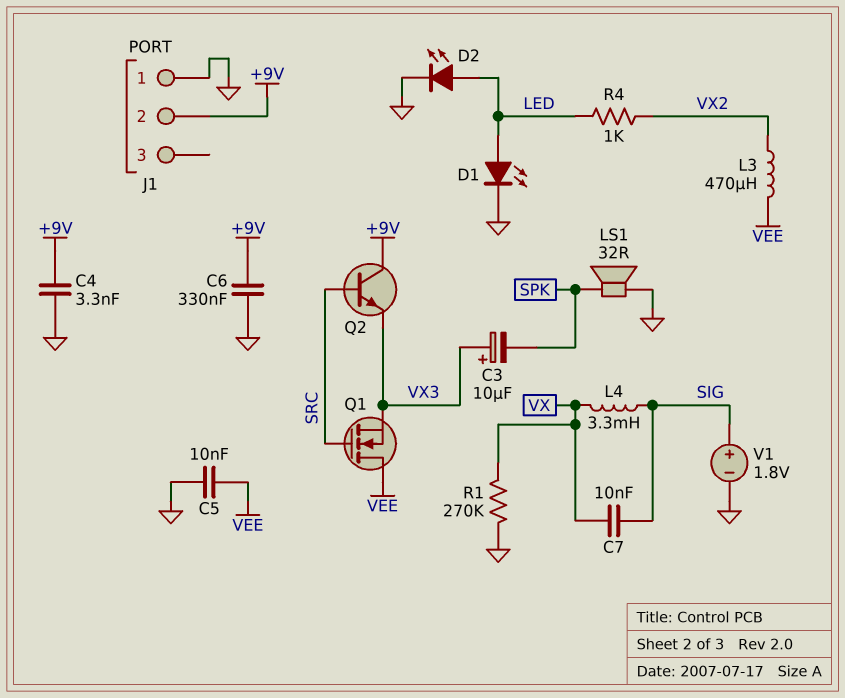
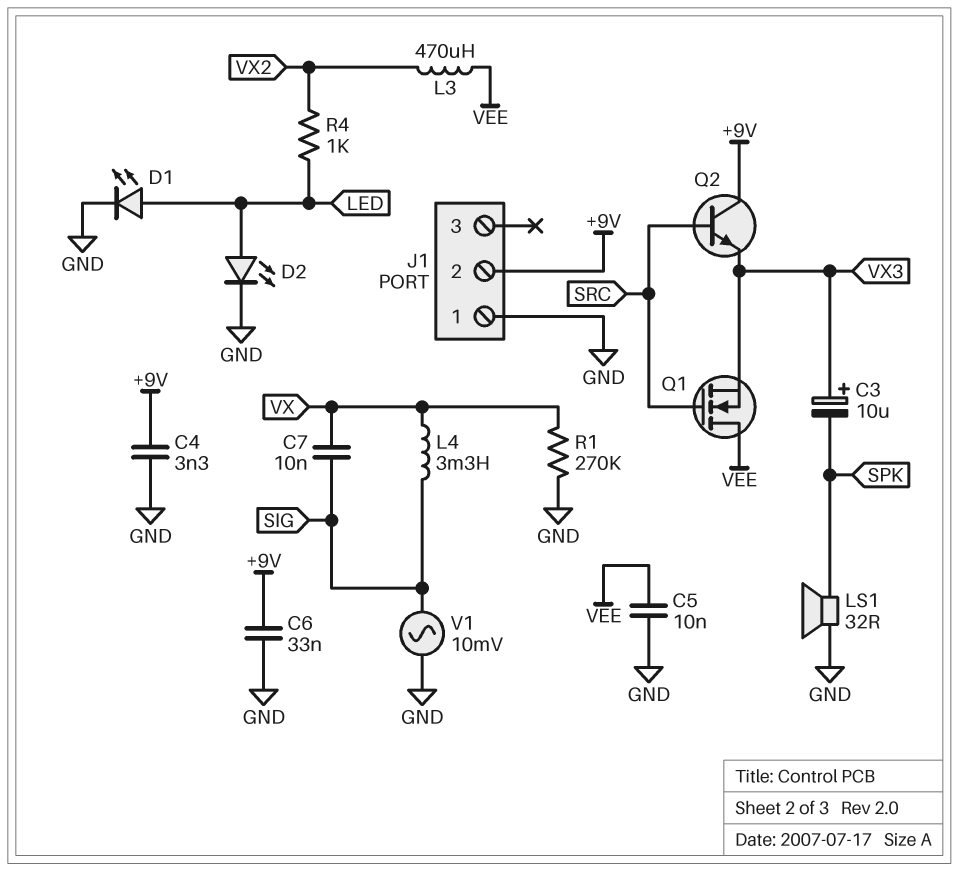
C6: 330nF (+9V, GND) -> 33nF (+9V, GND)
V1: 1.8V (plus SIG, minus GND) -> AC 10mV (GND, SIG)

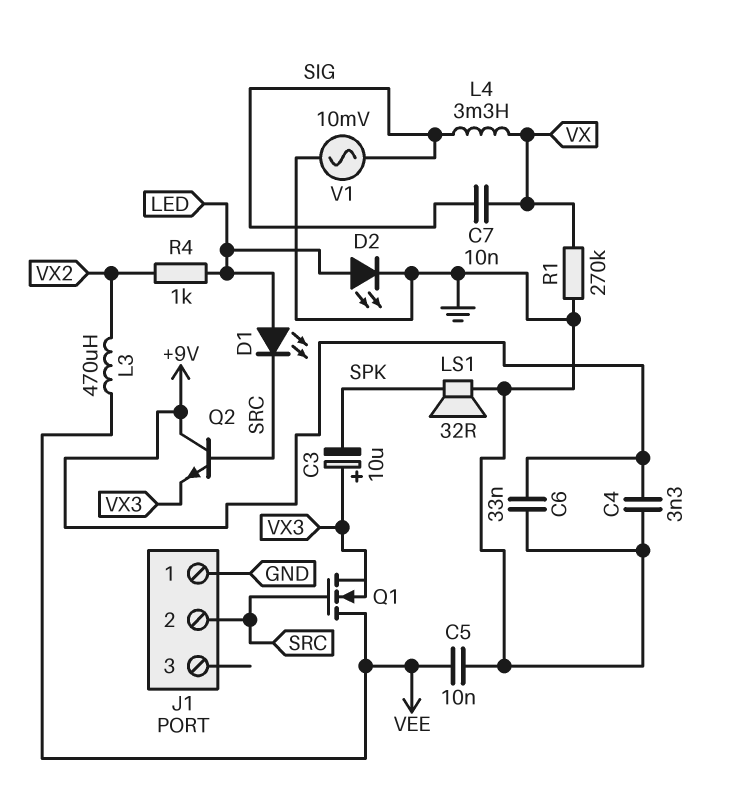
D1: LED (A LED, K GND) -> LED (A LED, K SRC)
J1 pin 2: +9V -> SRC

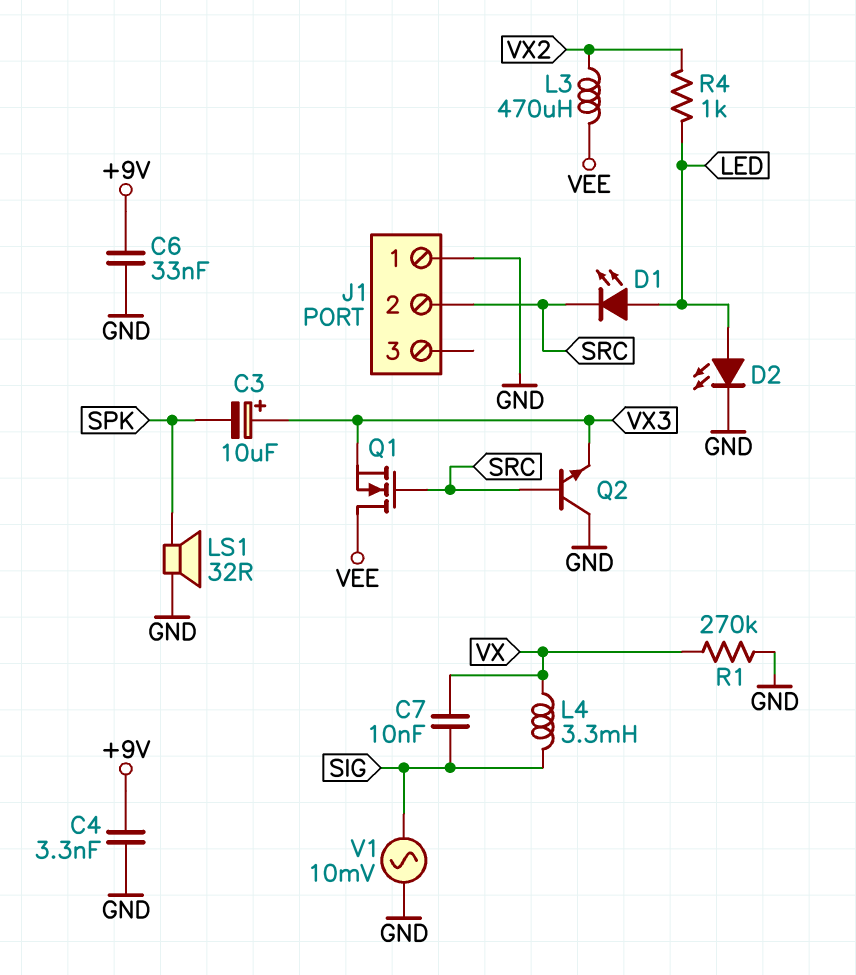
C5: 10nF (GND, VEE) -> none
Q2: NPN (B SRC, C +9V, E VX3) -> NPN (B SRC, C GND, E VX3)

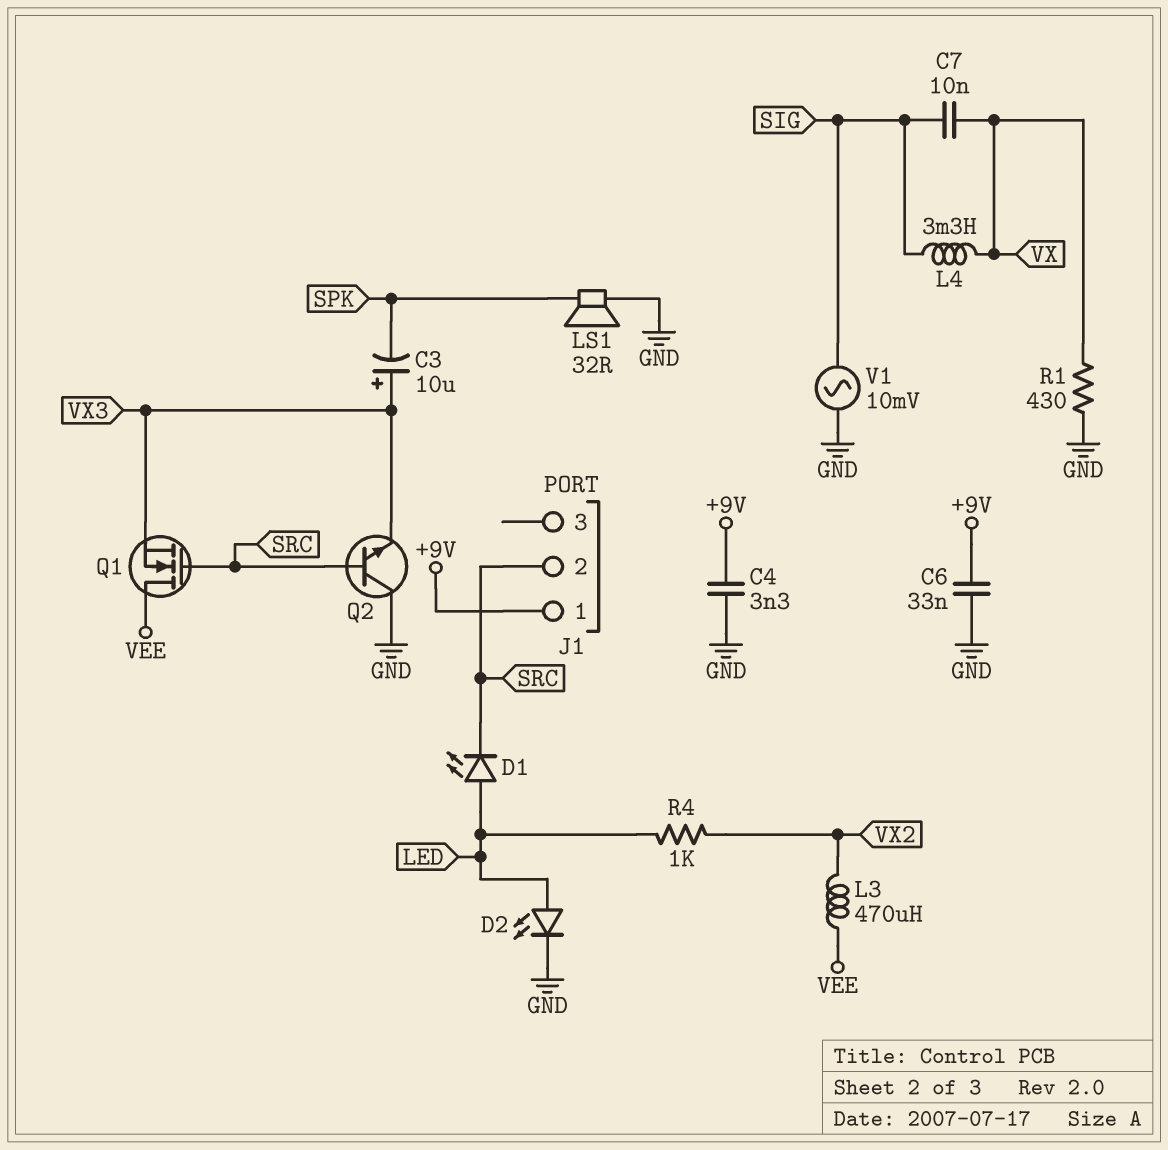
J1 pin 1: GND -> +9V
R1: 270k (GND, VX) -> 430 (GND, VX)

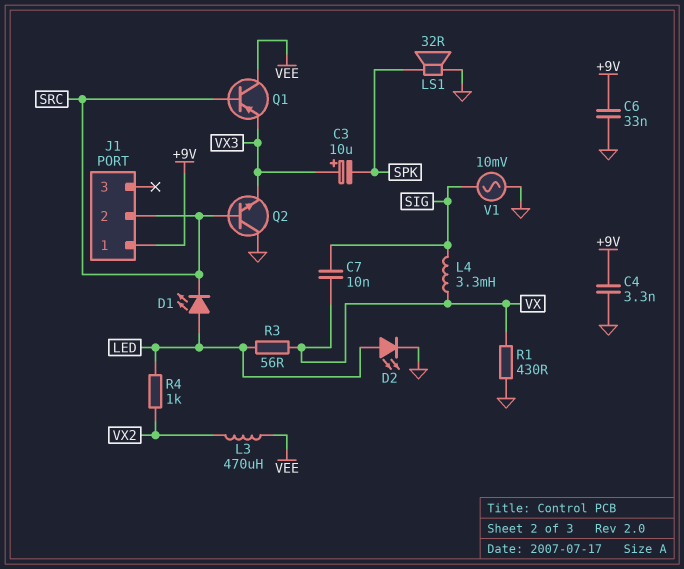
Q1: NMOS (G SRC, D VEE, S VX3) -> PNP (B SRC, C VEE, E VX3)
R3: none -> 56 (LED, VX)

